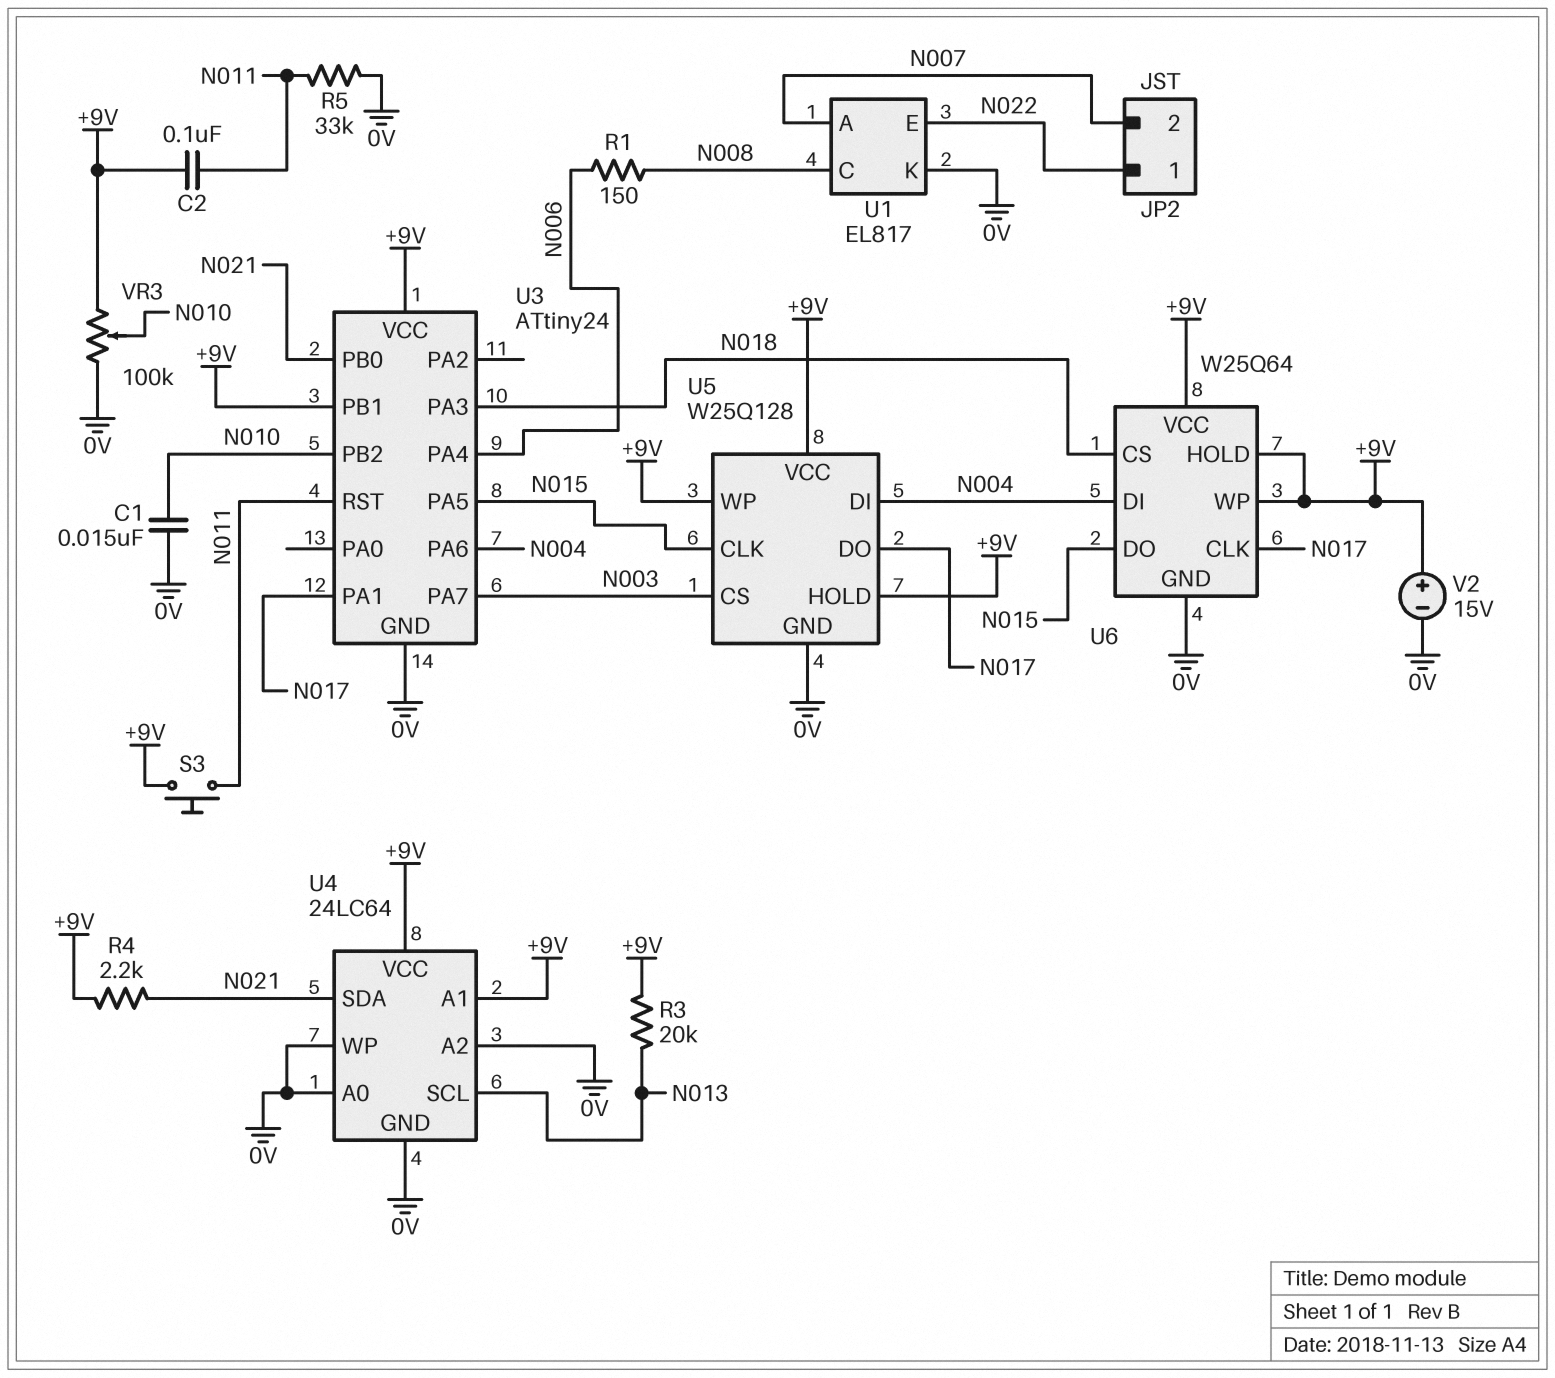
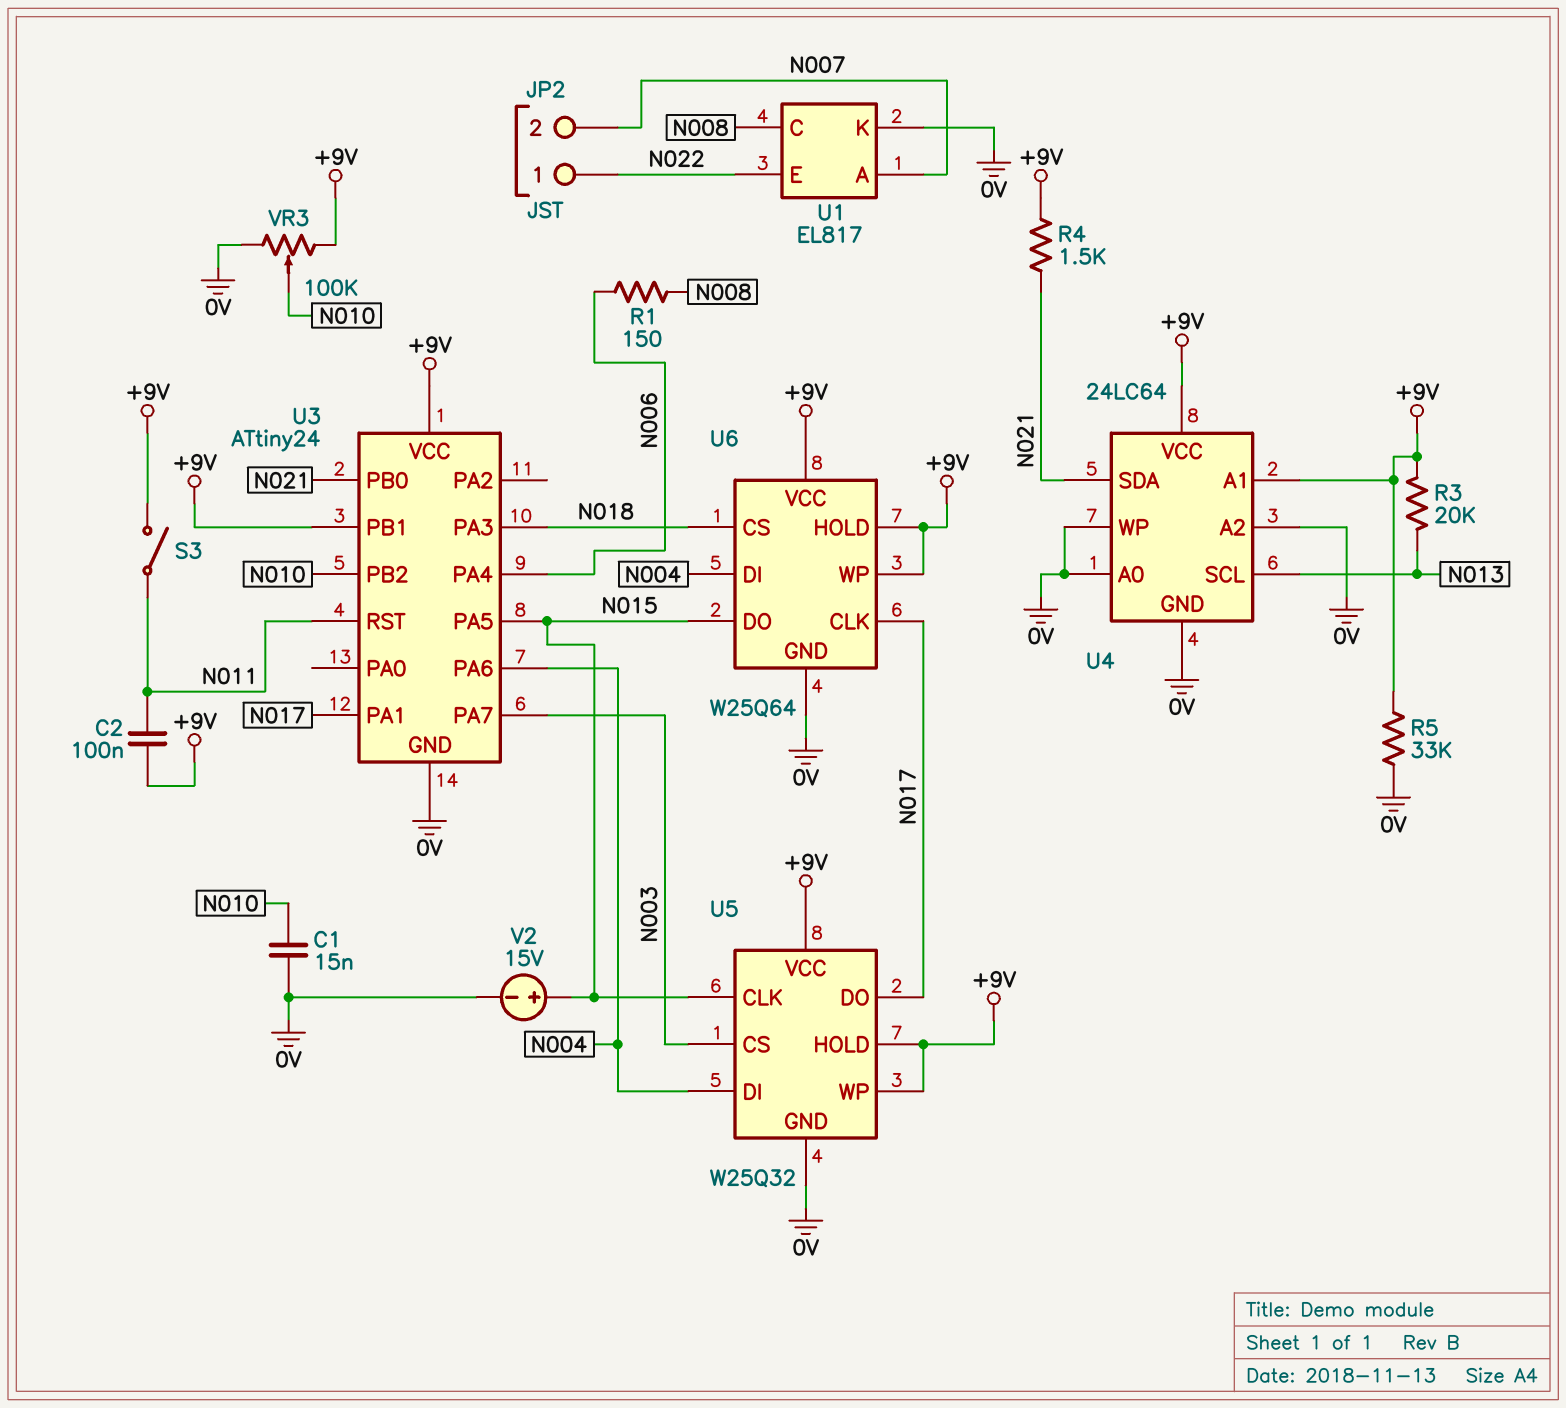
R4: 2.2k (+9V, N021) -> 1.5k (+9V, N021)
R5: 33k (0V, N011) -> 33k (+9V, 0V)
S3: button (+9V, N011) -> switch (+9V, N011)
U5: W25Q128 -> W25Q32
V2: 15V (plus +9V, minus 0V) -> 15V (plus N015, minus 0V)

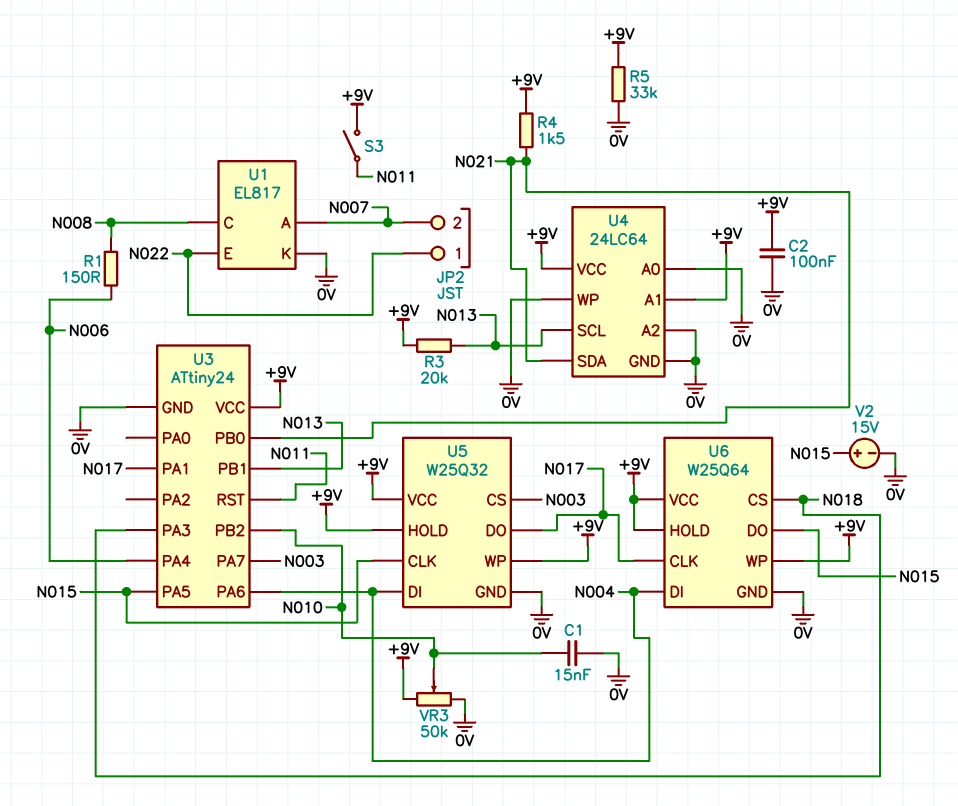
C2: 100nF (+9V, N011) -> 100nF (+9V, 0V)
U3 pin PB1: +9V -> N013
VR3: 100k (+9V, 0V, wiper N010) -> 50k (+9V, 0V, wiper N010)

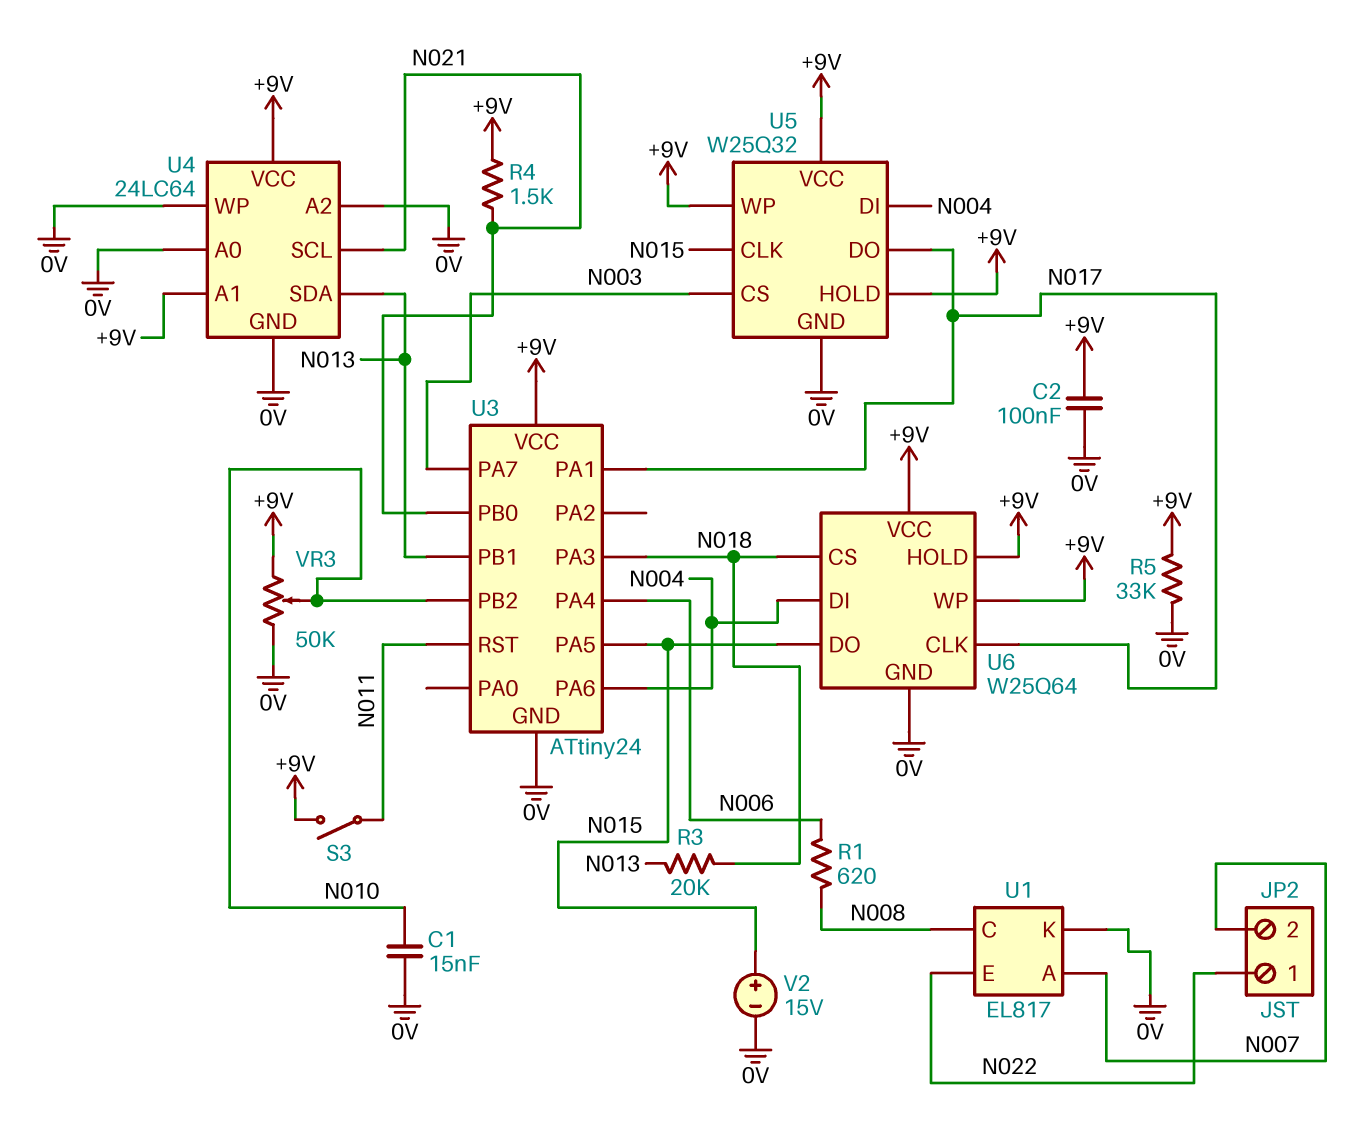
R1: 150 (N006, N008) -> 620 (N006, N008)
R3: 20k (+9V, N013) -> 20k (N013, N018)
U4 pin SCL: N013 -> N021
U4 pin SDA: N021 -> N013

